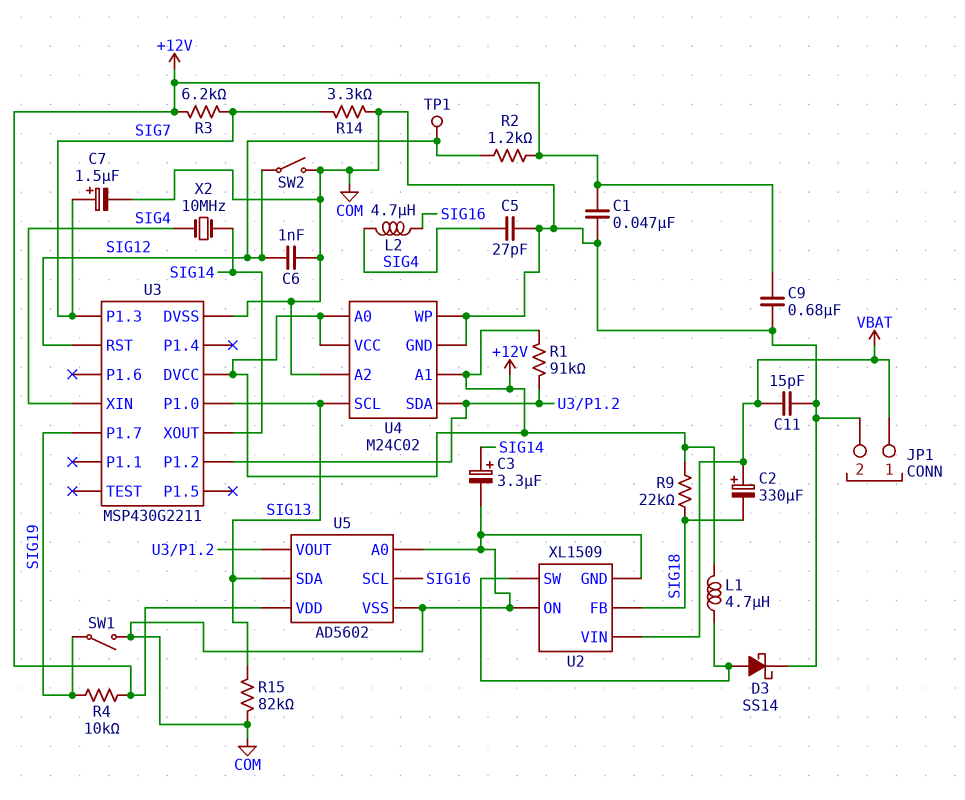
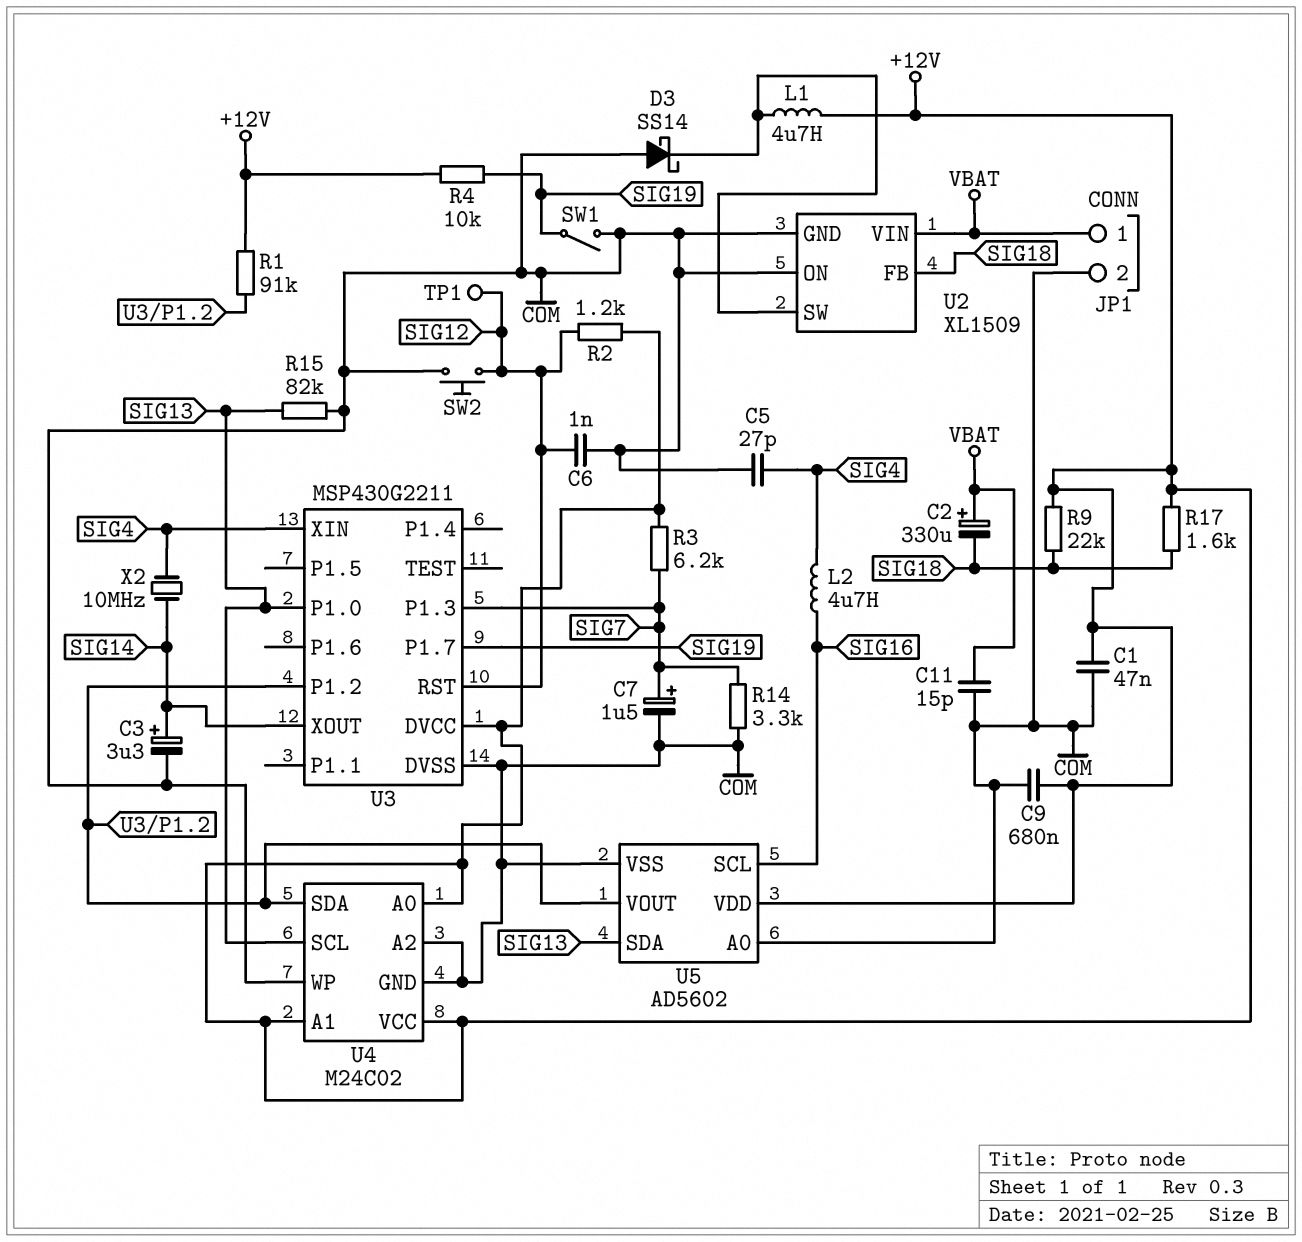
D3: schottky SS14 (A U2/SW, K COM) -> schottky SS14 (A COM, K U2/SW)
R17: none -> 1.6k (+12V, SIG18)
SW2: switch (COM, SIG12) -> button (COM, SIG12)

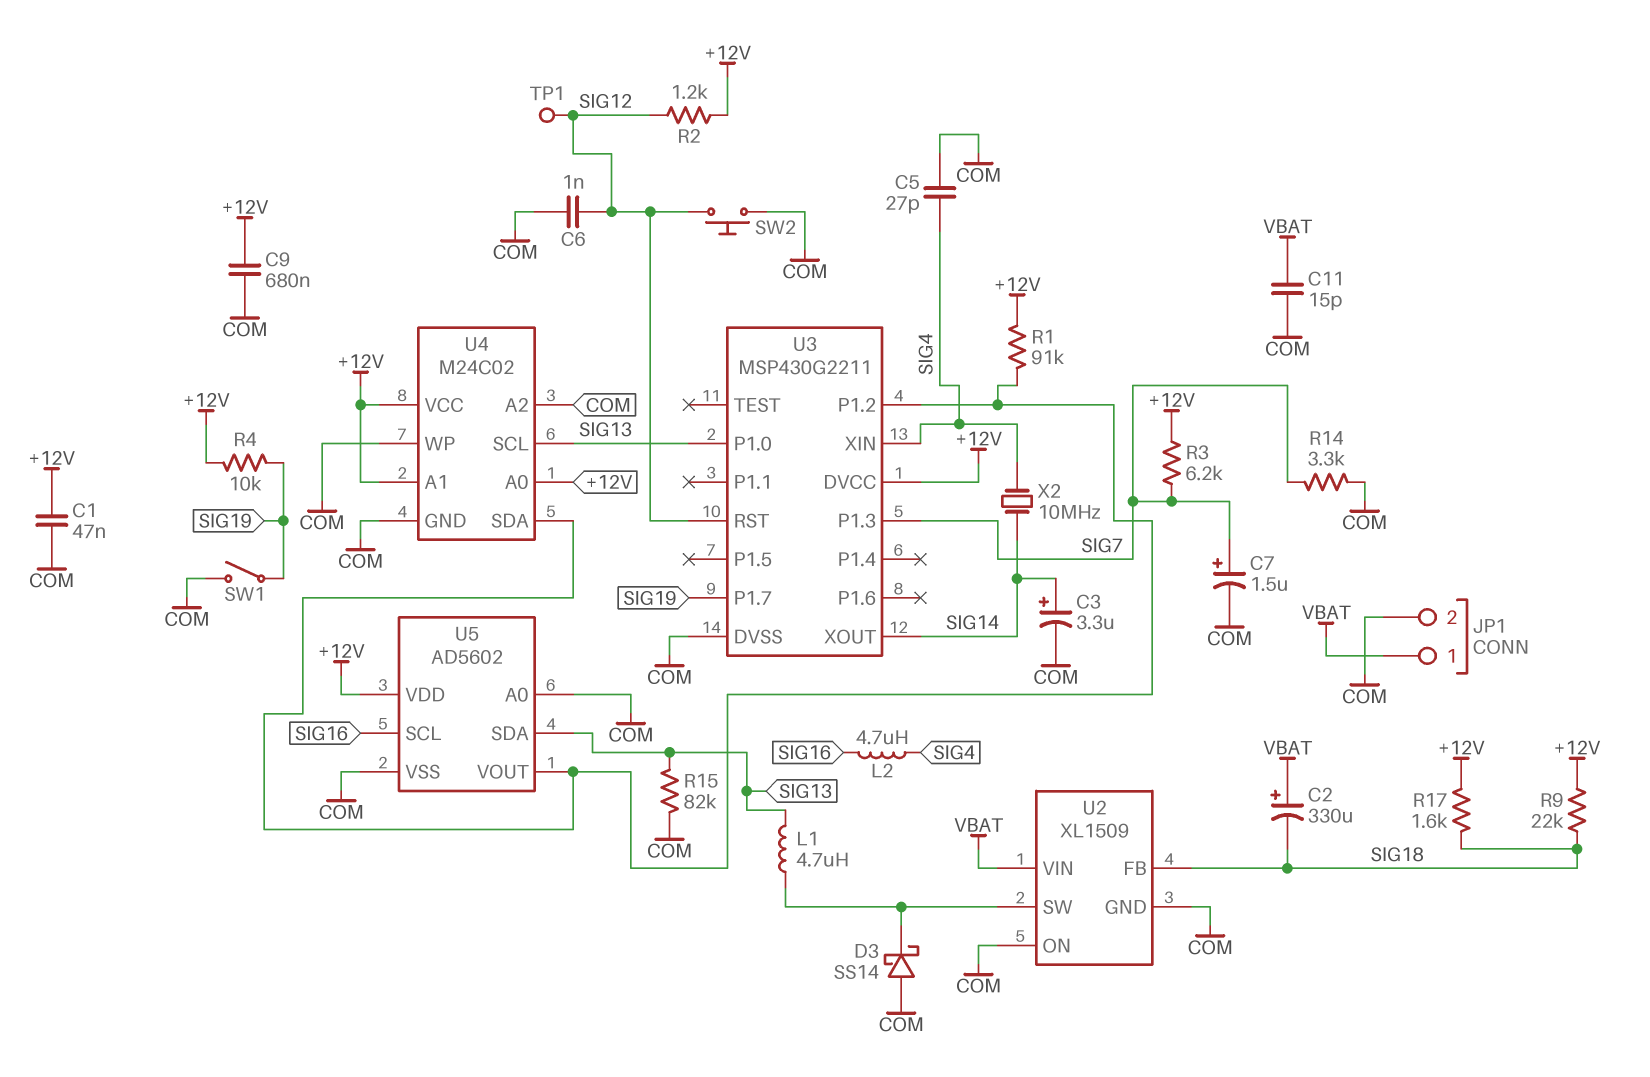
L1: 4.7uH (+12V, U2/SW) -> 4.7uH (SIG13, U2/SW)

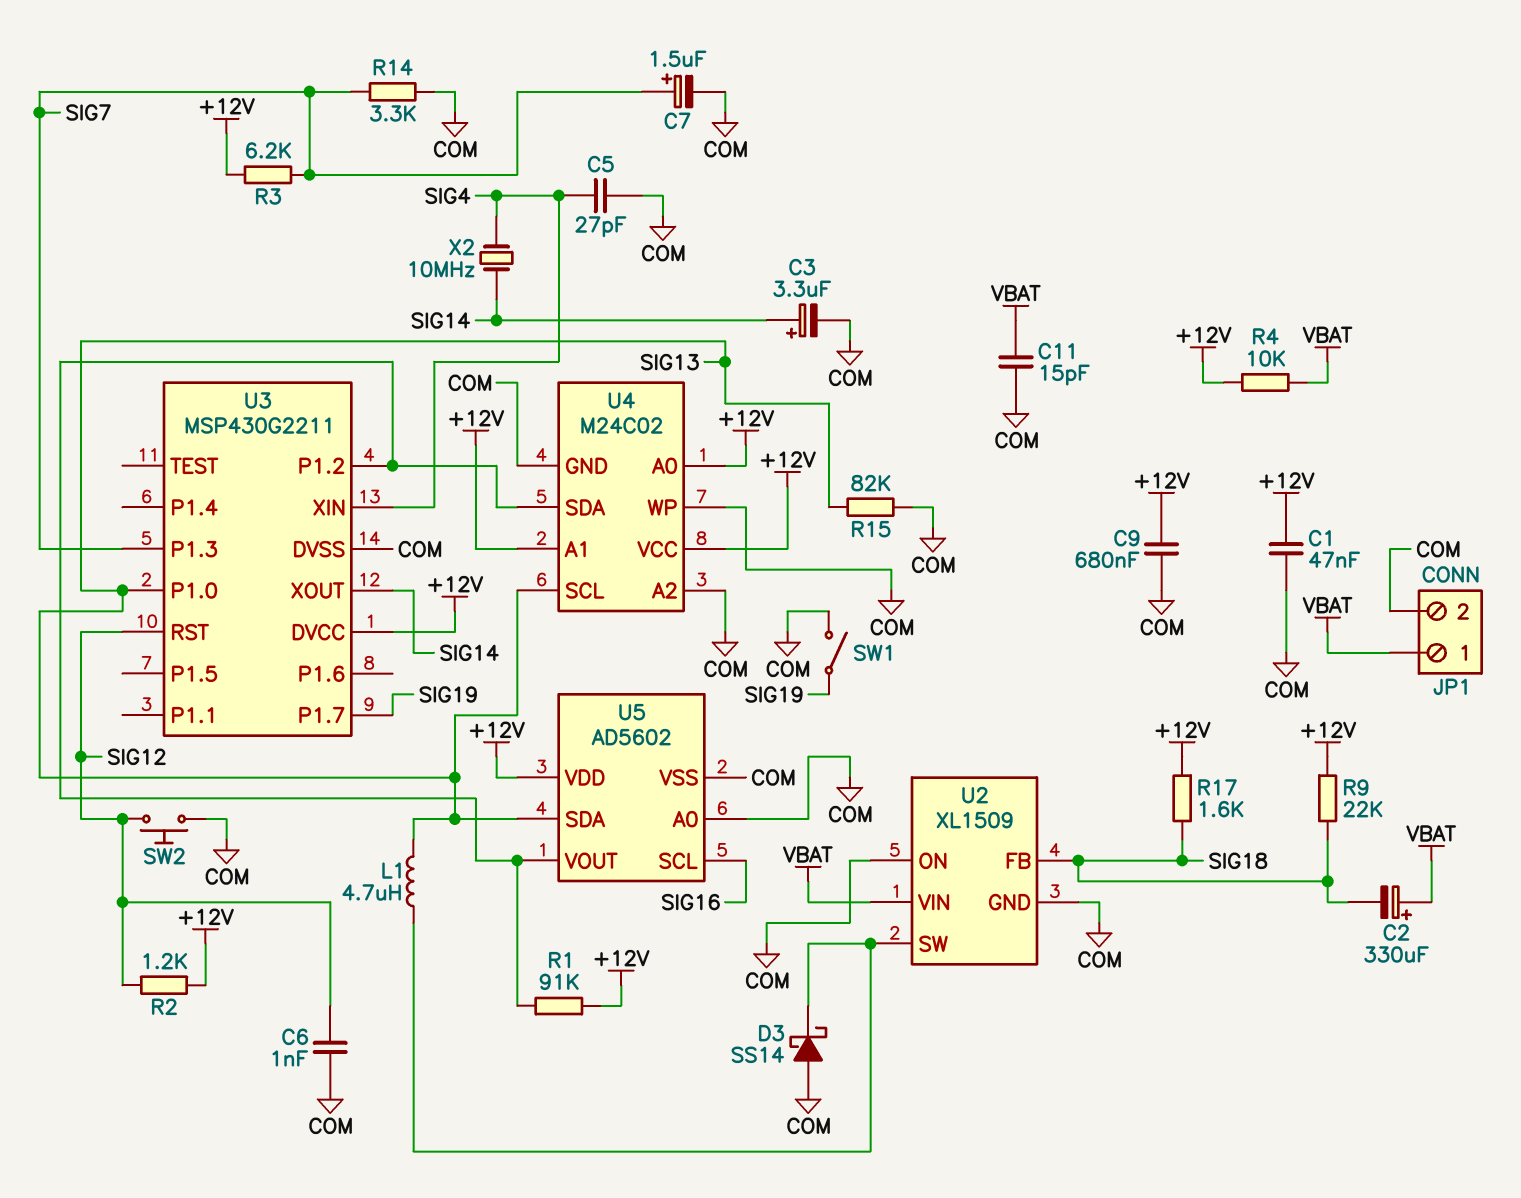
L2: 4.7uH (SIG4, SIG16) -> none
R4: 10k (+12V, SIG19) -> 10k (+12V, VBAT)
TP1: test point (SIG12) -> none

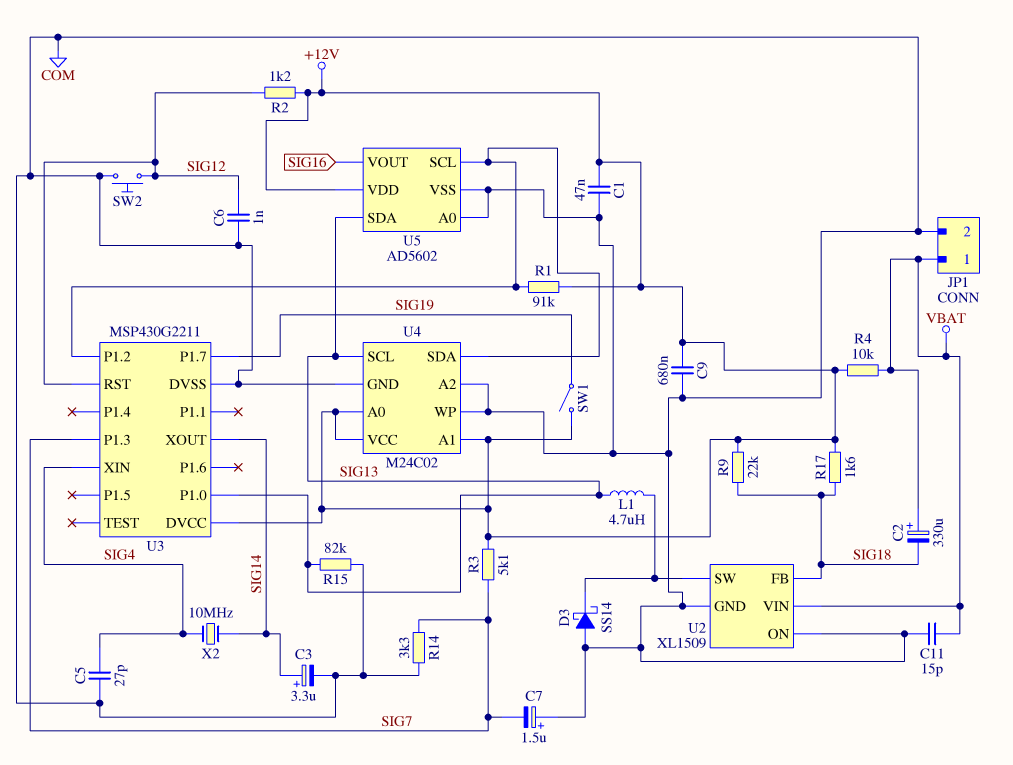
C7: 1.5uF (plus SIG7, minus COM) -> 1.5uF (plus COM, minus SIG7)
R3: 6.2k (+12V, SIG7) -> 5.1k (+12V, SIG7)
SW1: switch (COM, SIG19) -> switch (+12V, SIG19)
U5 pin SCL: SIG16 -> U3/P1.2
U5 pin VOUT: U3/P1.2 -> SIG16

